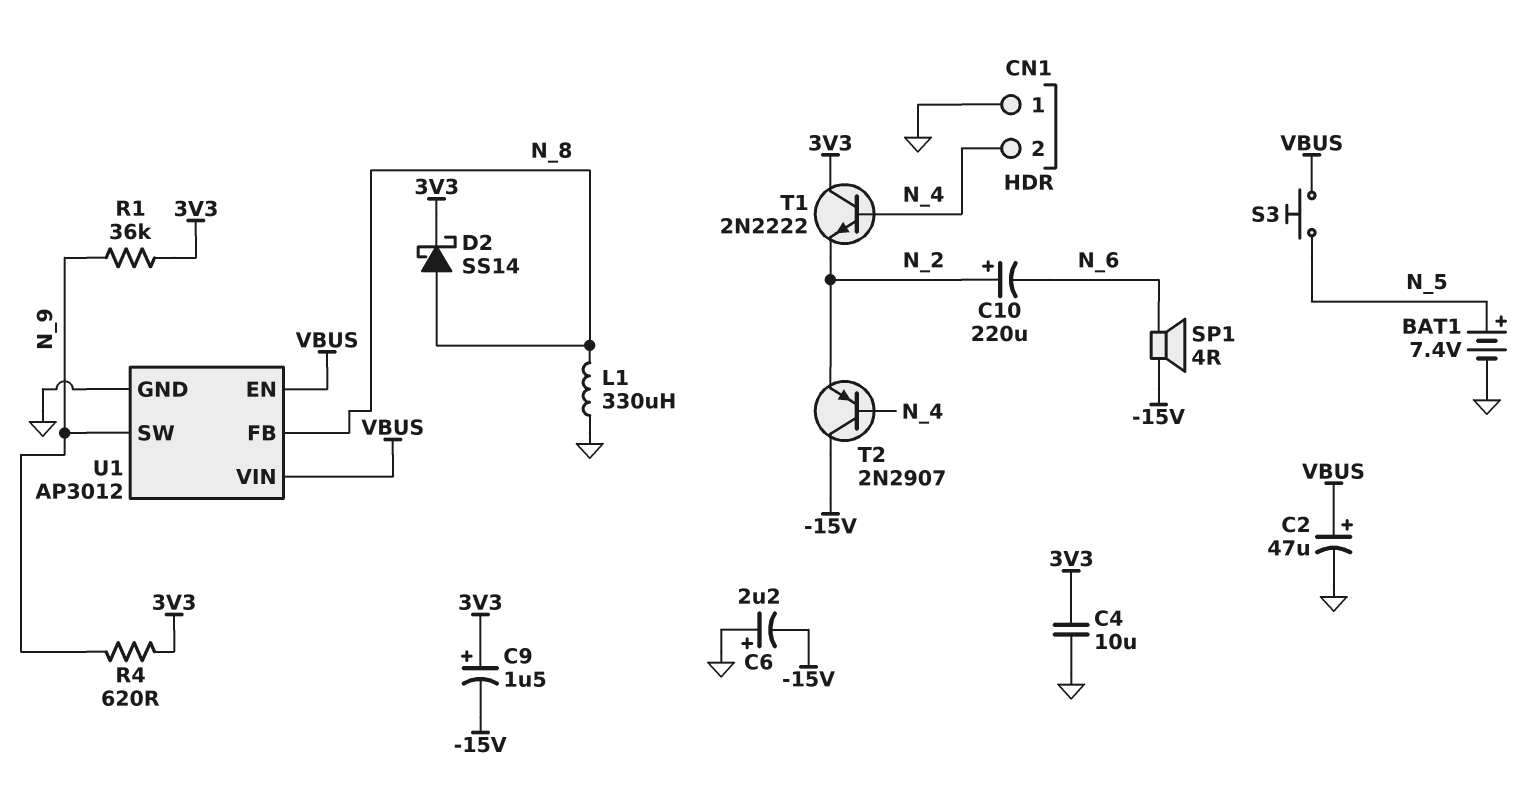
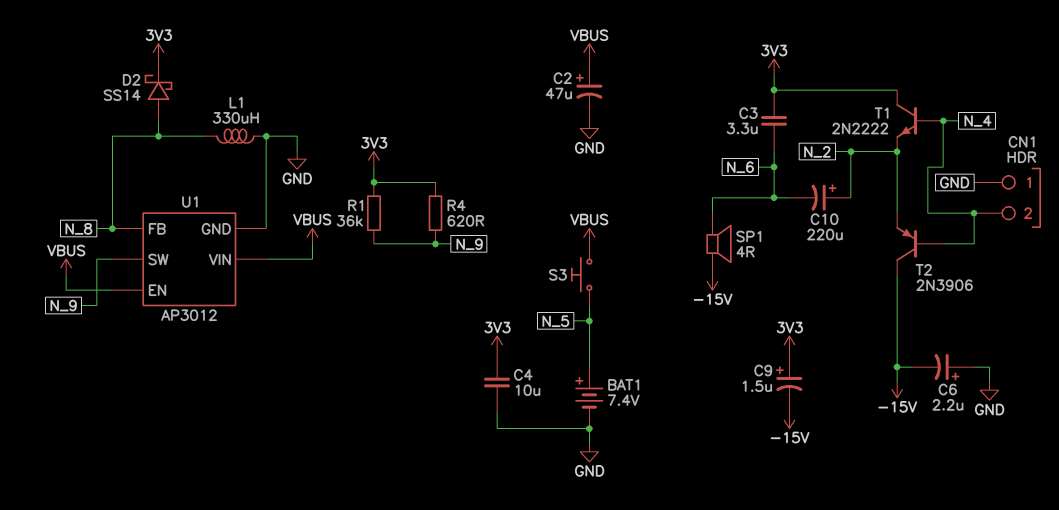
C3: none -> 3.3uF (3V3, N_6)
T2: PNP 2N2907 (B N_4, C -15V, E N_2) -> PNP 2N3906 (B N_4, C -15V, E N_2)

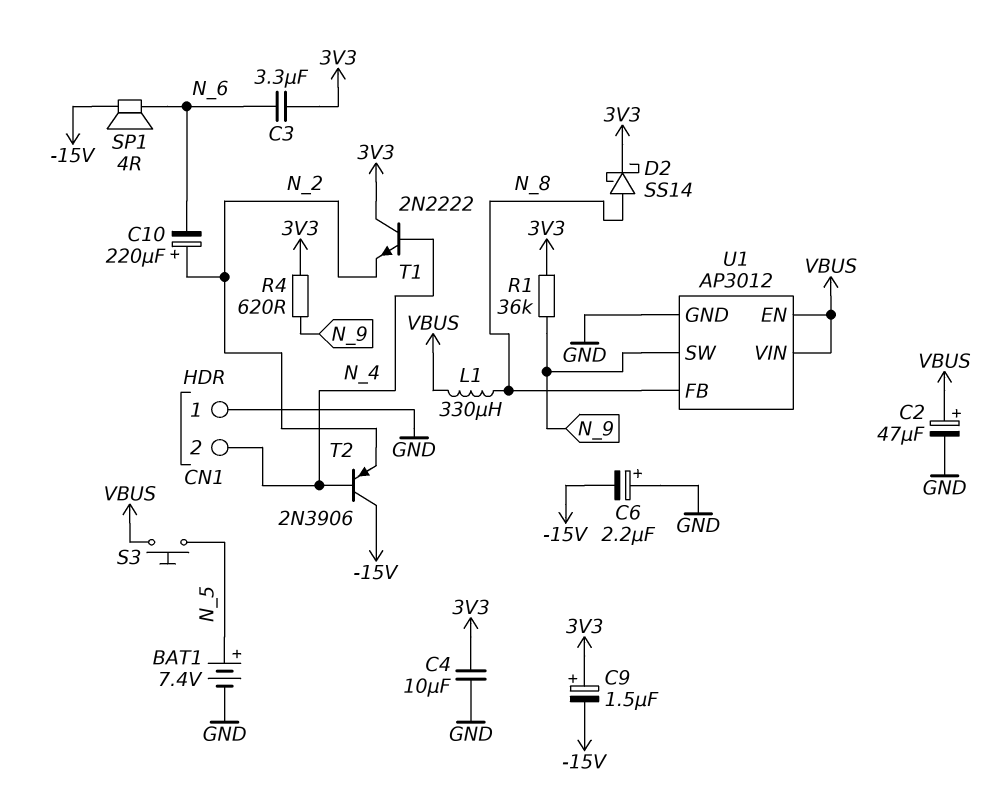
L1: 330uH (GND, N_8) -> 330uH (N_8, VBUS)

